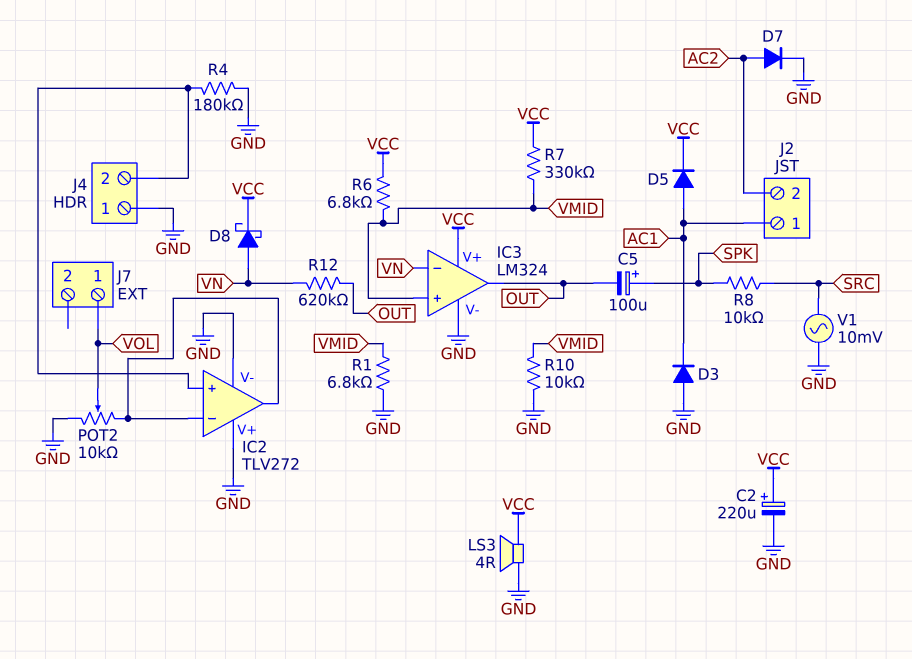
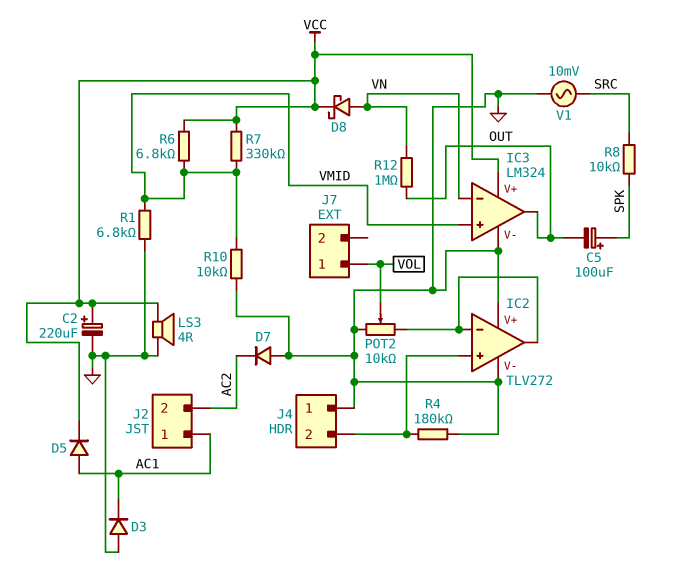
D7: diode (A AC2, K GND) -> diode (A GND, K AC2)
R12: 620k (OUT, VN) -> 1M (OUT, VN)

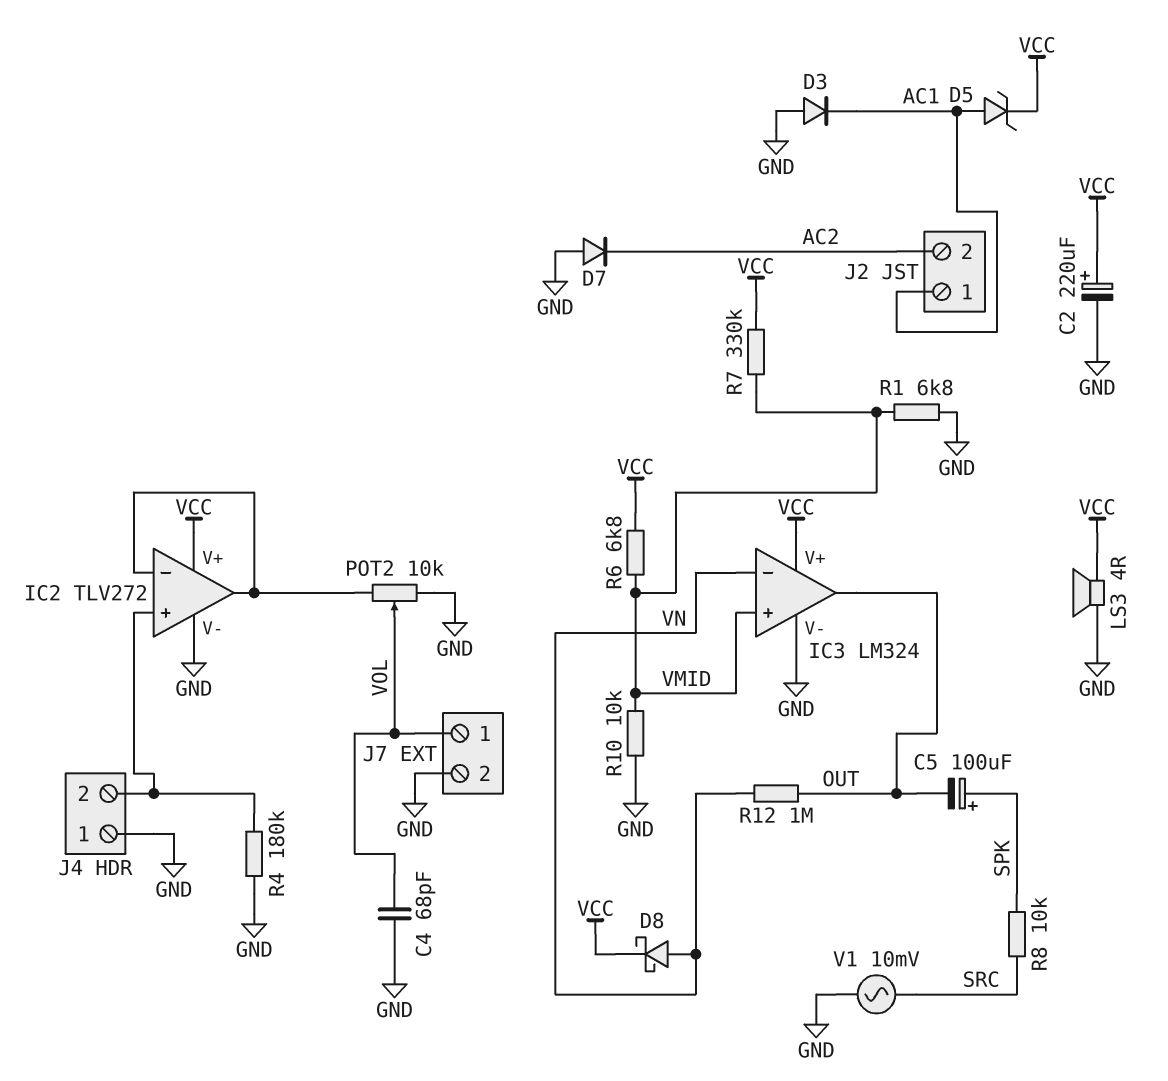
C4: none -> 68pF (GND, VOL)
D5: diode (A AC1, K VCC) -> zener (A AC1, K VCC)
IC2 pin V+: GND -> VCC
J7 pin 2: none -> GND

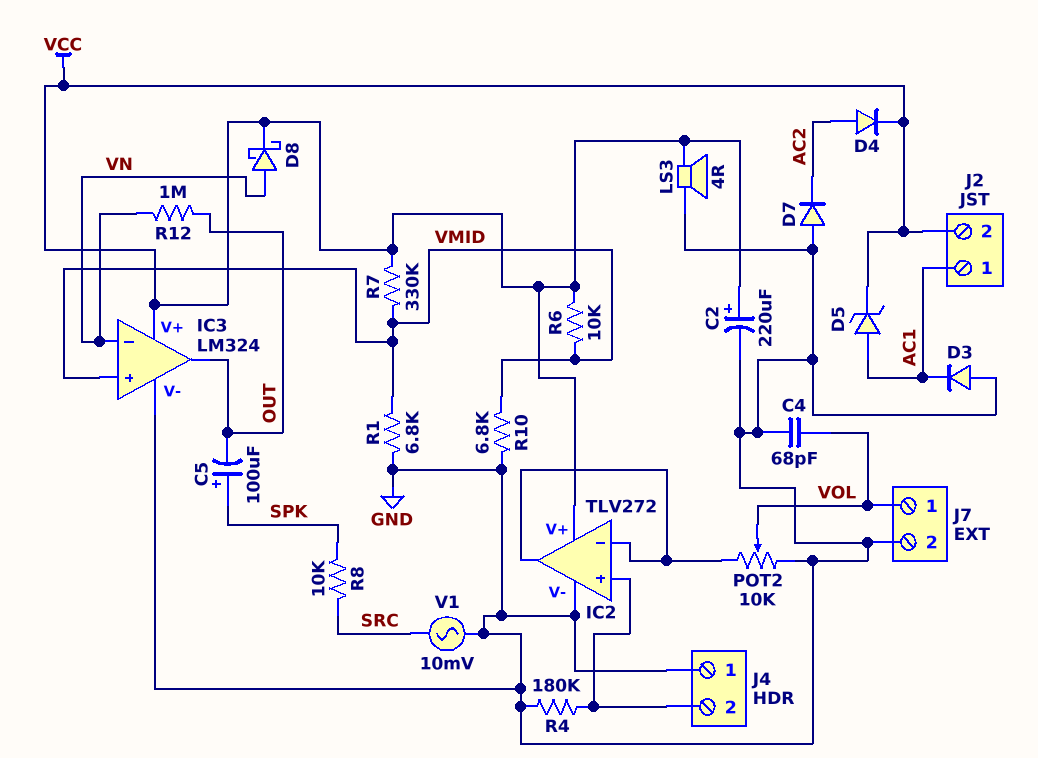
D4: none -> diode (A AC2, K VCC)
J2 pin 2: AC2 -> VCC
R6: 6.8k (VCC, VMID) -> 10k (VCC, VMID)
R10: 10k (GND, VMID) -> 6.8k (GND, VMID)

